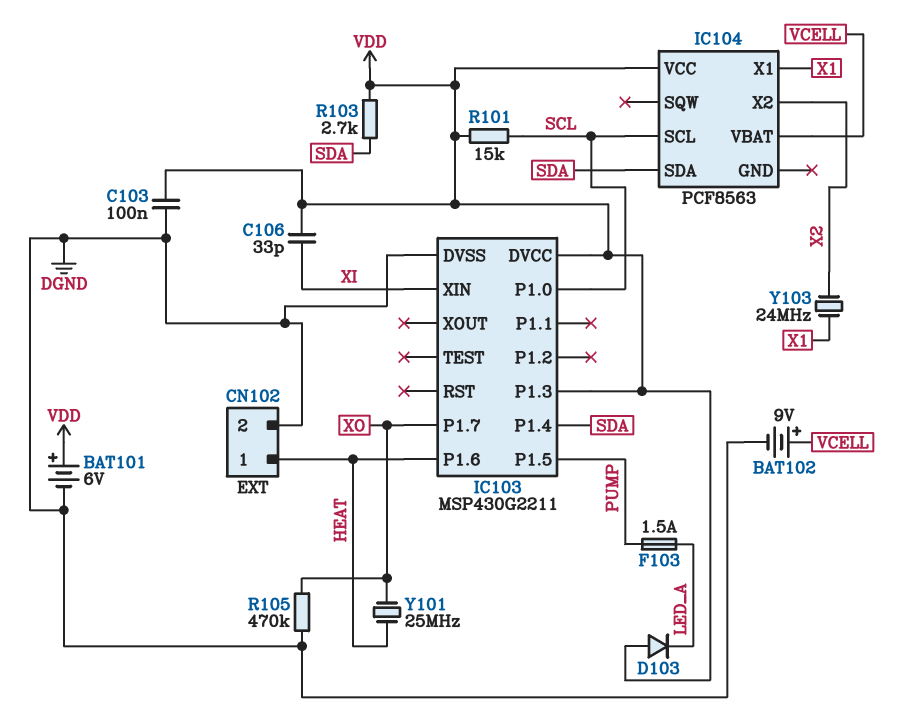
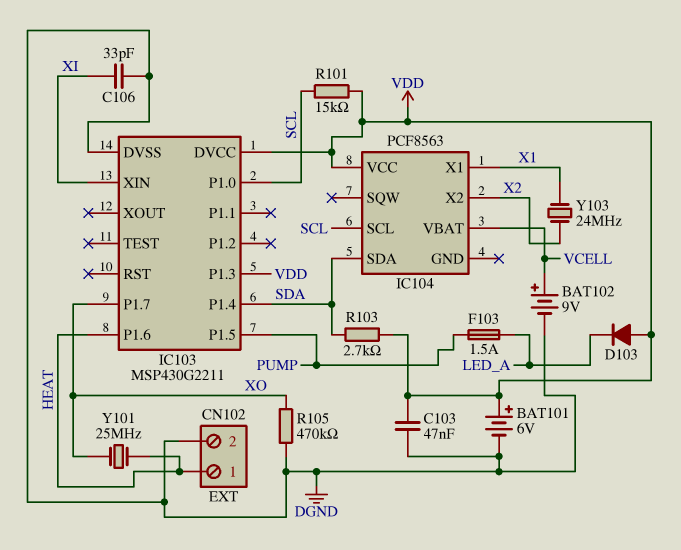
C103: 100nF (DGND, VDD) -> 47nF (DGND, VDD)
C106: 33pF (VDD, XI) -> 33pF (DGND, XI)

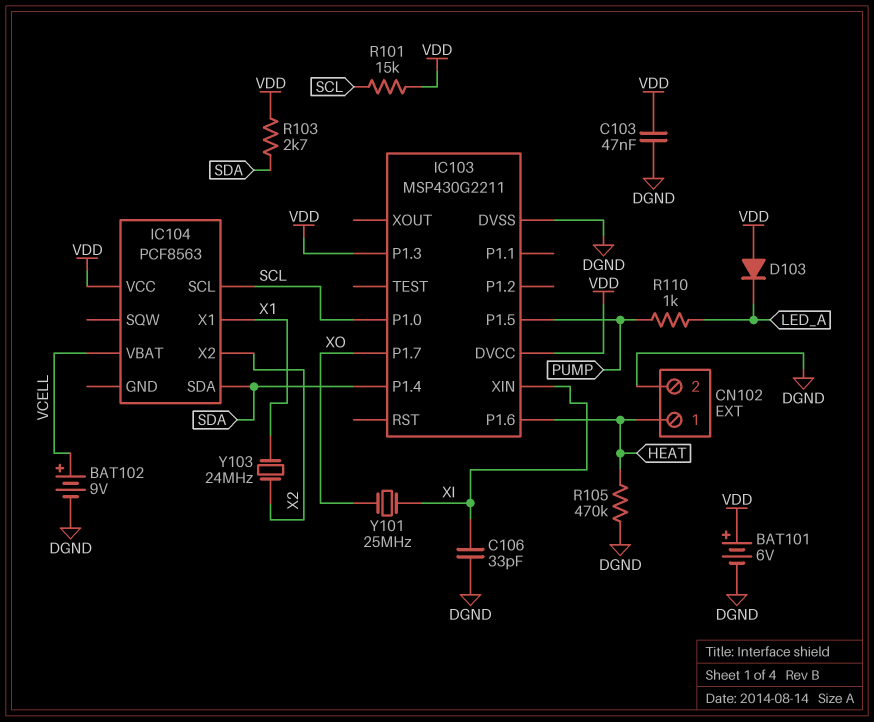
F103: 1.5A (LED_A, PUMP) -> none
R105: 470k (DGND, XO) -> 470k (DGND, HEAT)
R110: none -> 1k (LED_A, PUMP)
Y101: 25MHz (HEAT, XO) -> 25MHz (XI, XO)

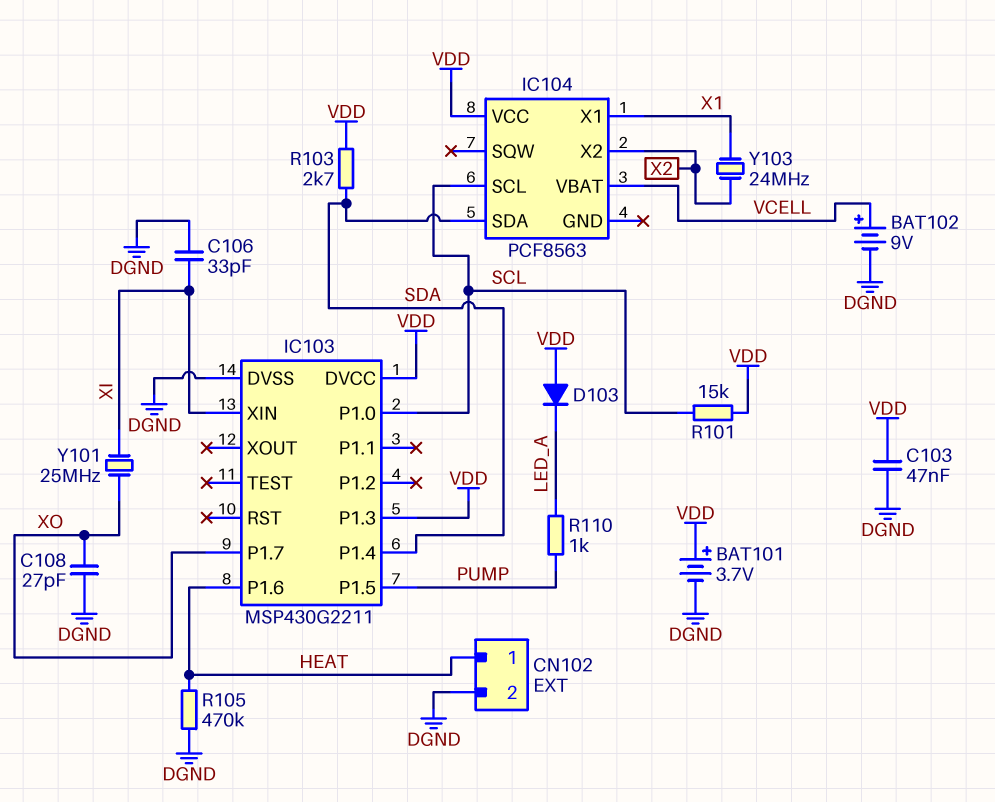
BAT101: 6V (plus VDD, minus DGND) -> 3.7V (plus VDD, minus DGND)
C108: none -> 27pF (DGND, XO)

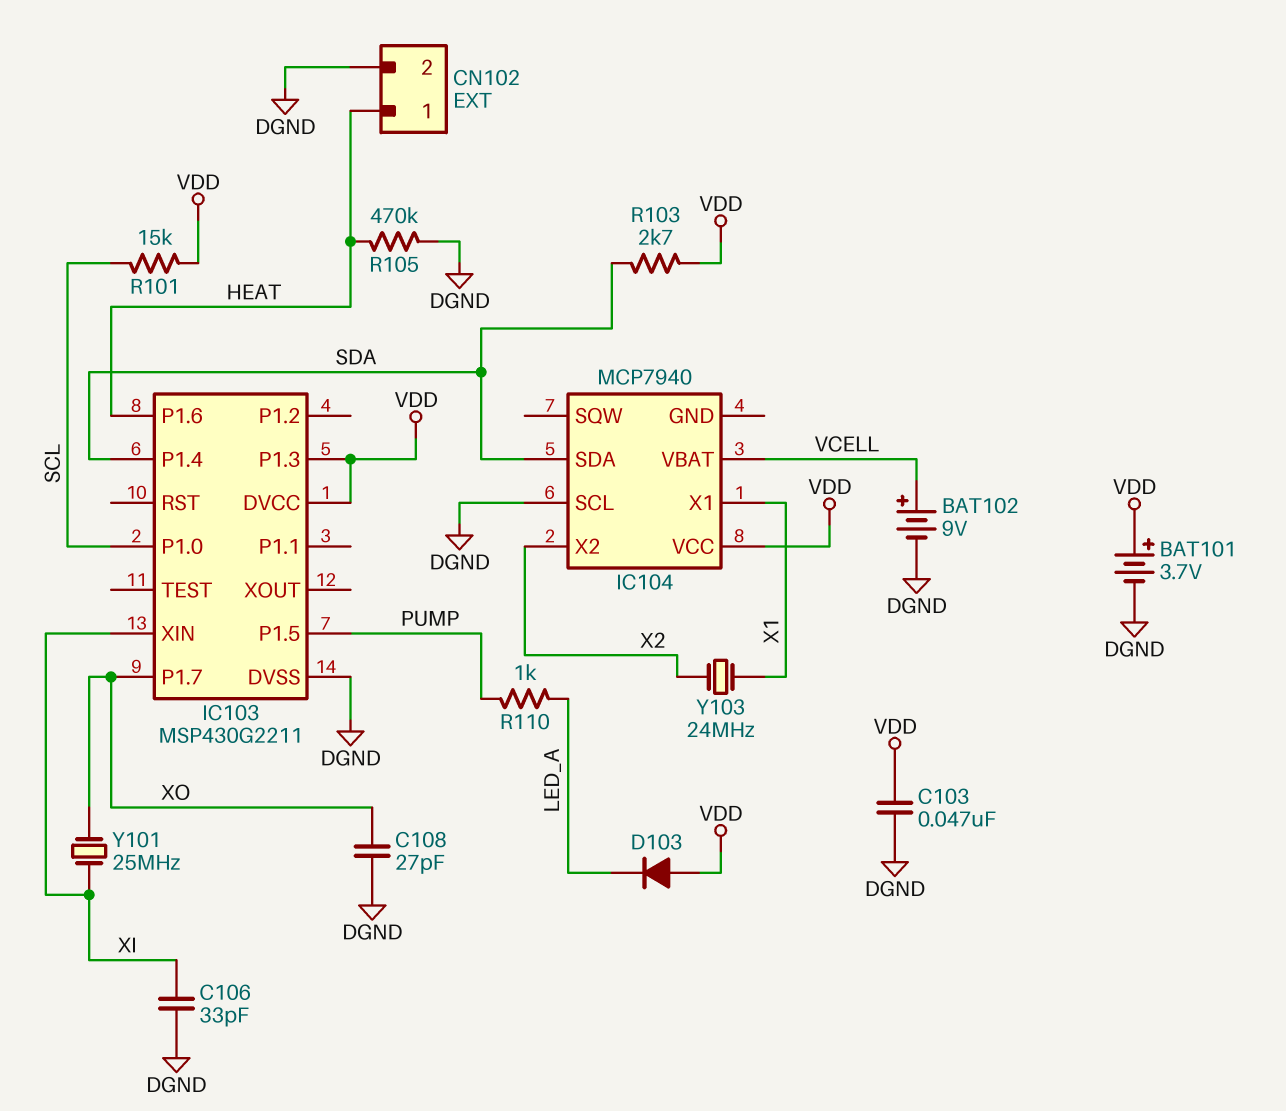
IC104: PCF8563 -> MCP7940
IC104 pin SCL: SCL -> DGND

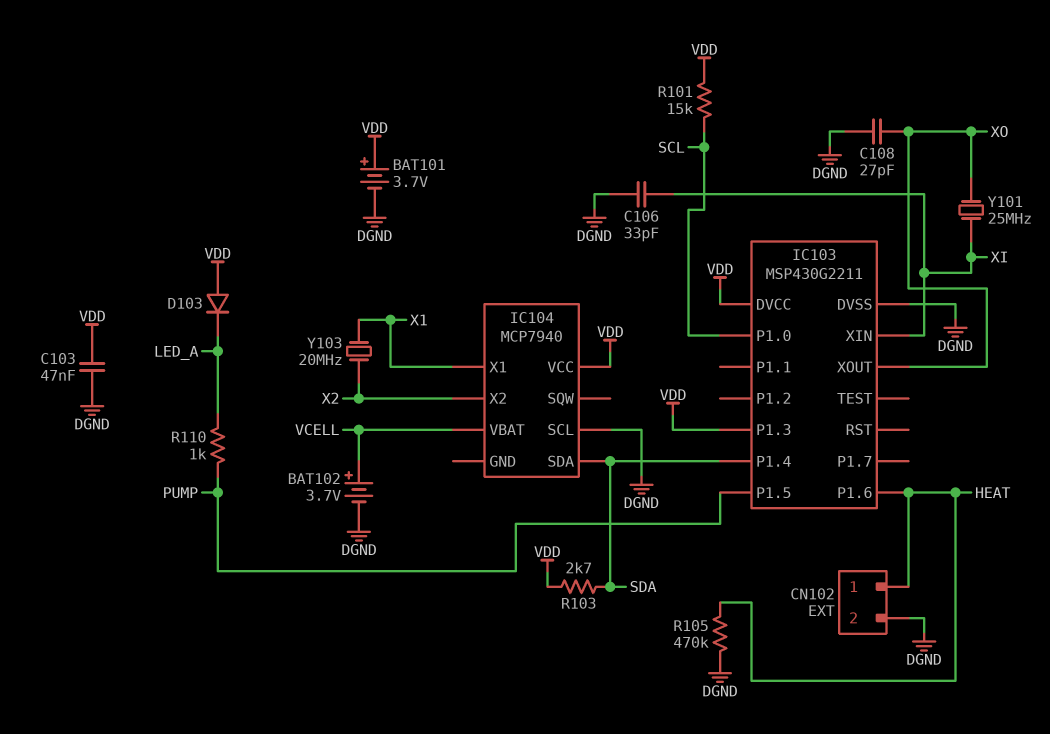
BAT102: 9V (plus VCELL, minus DGND) -> 3.7V (plus VCELL, minus DGND)
IC103 pin P1.7: XO -> none
IC103 pin XOUT: none -> XO
Y103: 24MHz (X1, X2) -> 20MHz (X1, X2)

